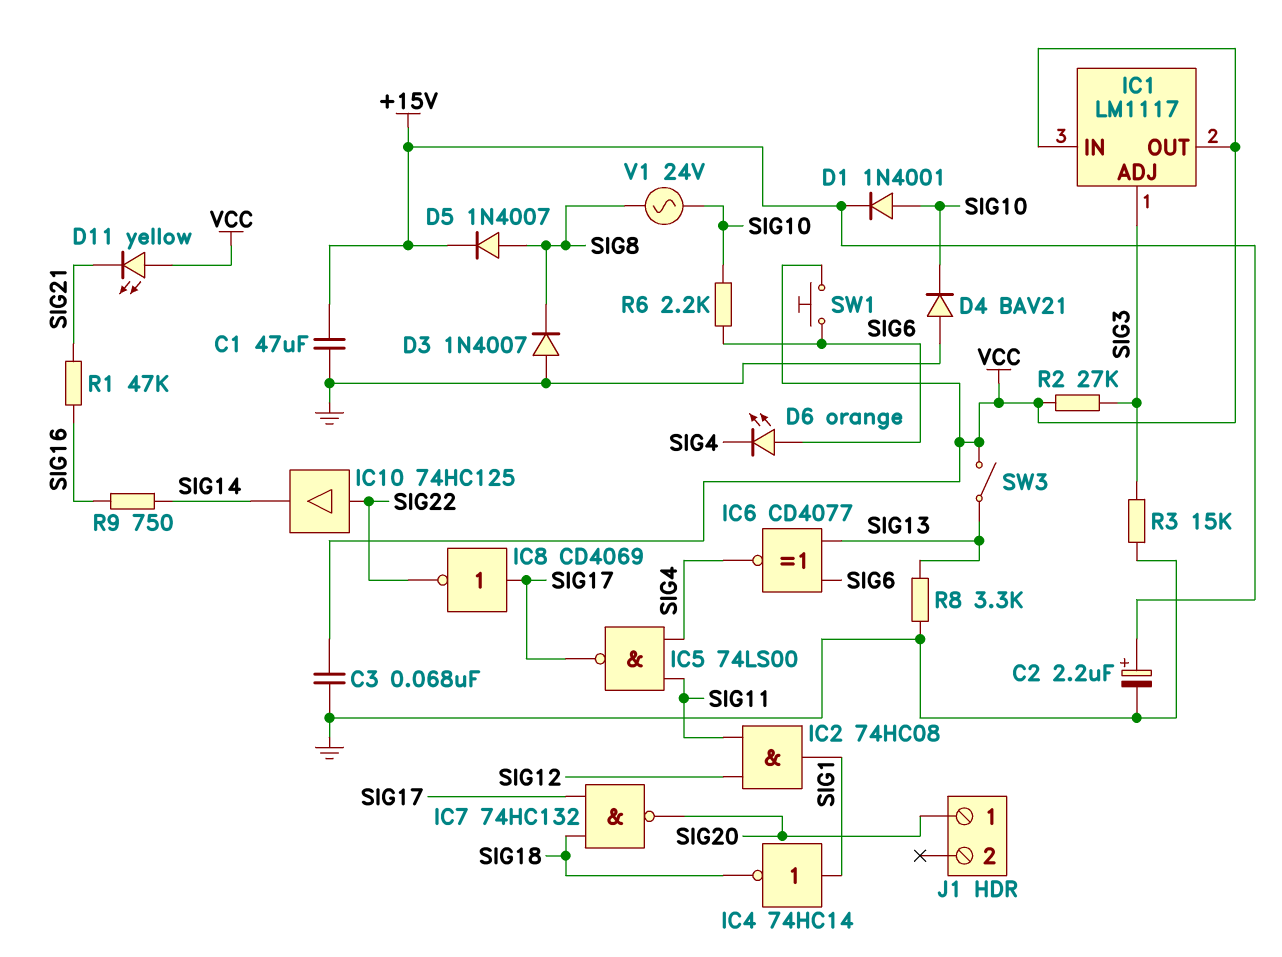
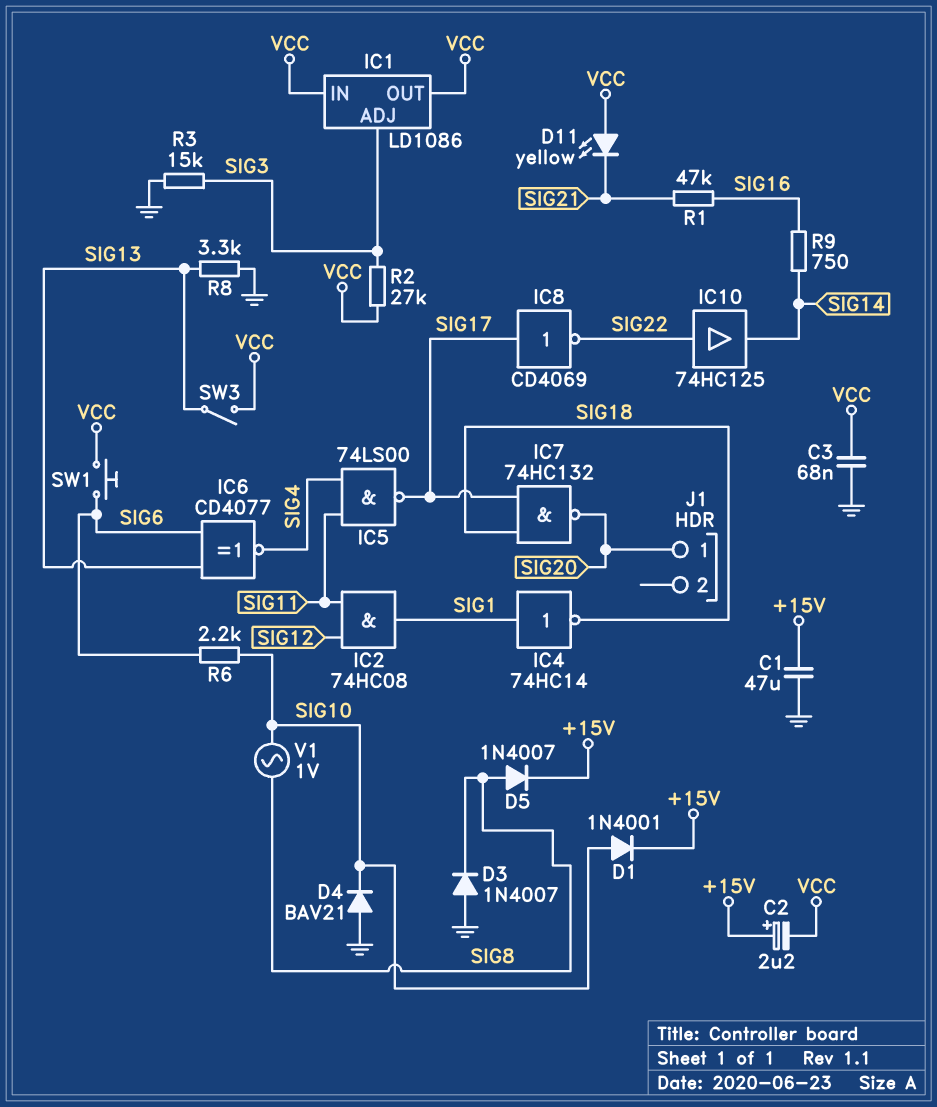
C2: 2.2uF (plus +15V, minus GND) -> 2.2uF (plus +15V, minus VCC)
D6: LED orange (A SIG6, K SIG4) -> none
IC1: LM1117 -> LD1086
V1: AC 24V (SIG8, SIG10) -> AC 1V (SIG8, SIG10)

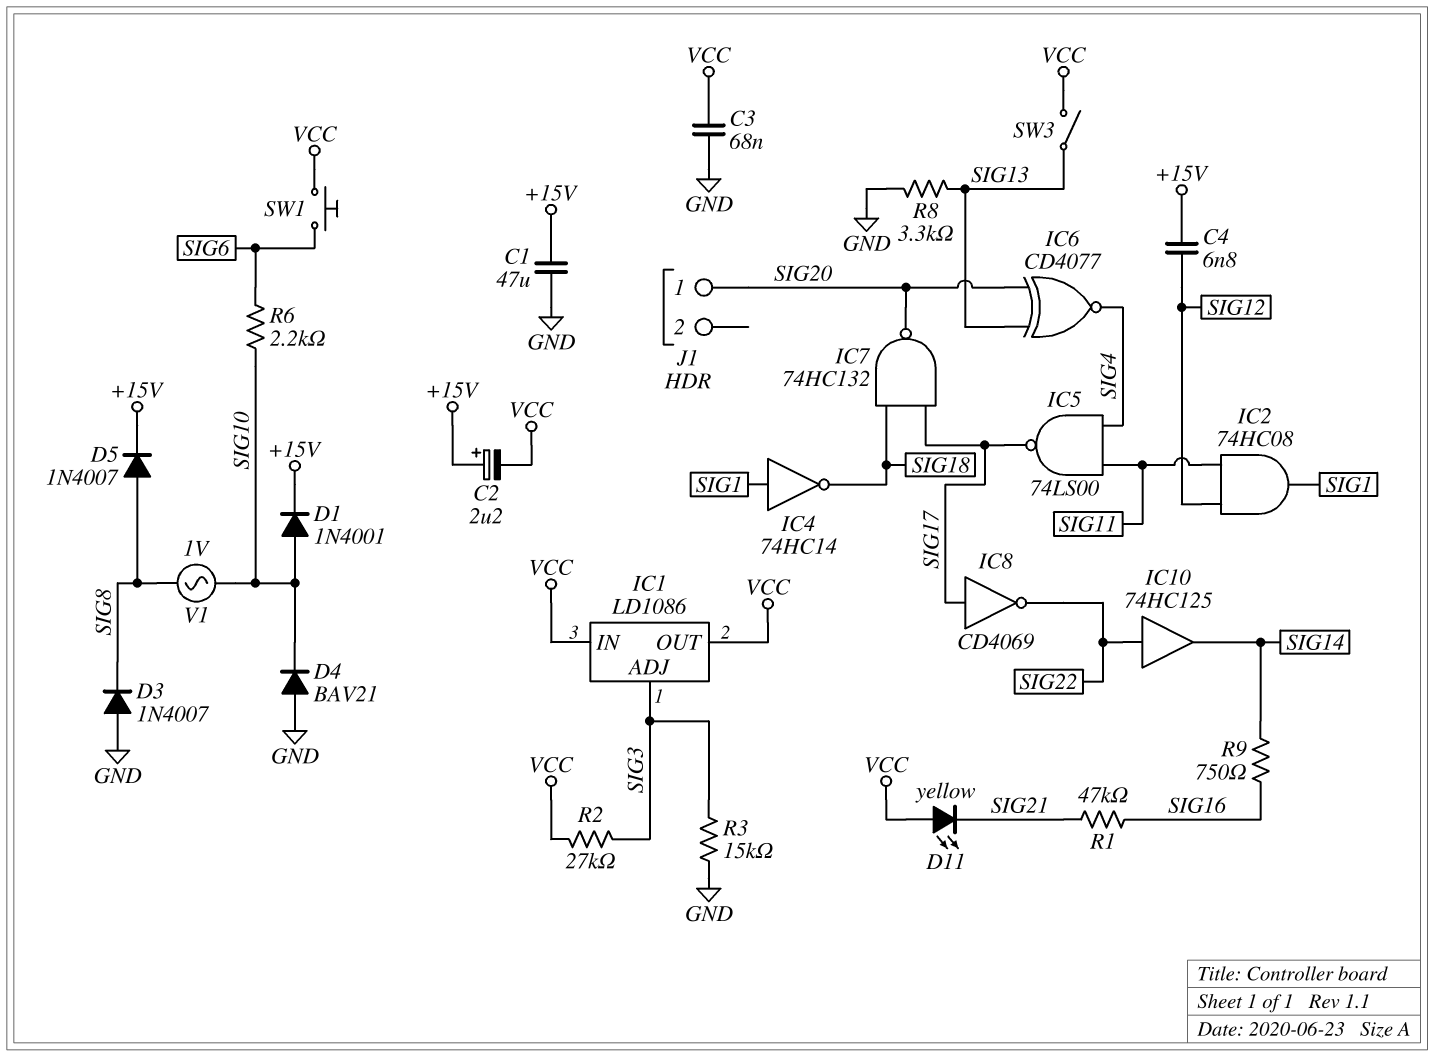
C4: none -> 6.8nF (+15V, SIG12)
IC6: XNOR CD4077 (in SIG6, in SIG13, out SIG4) -> XNOR CD4077 (in SIG13, in SIG20, out SIG4)

